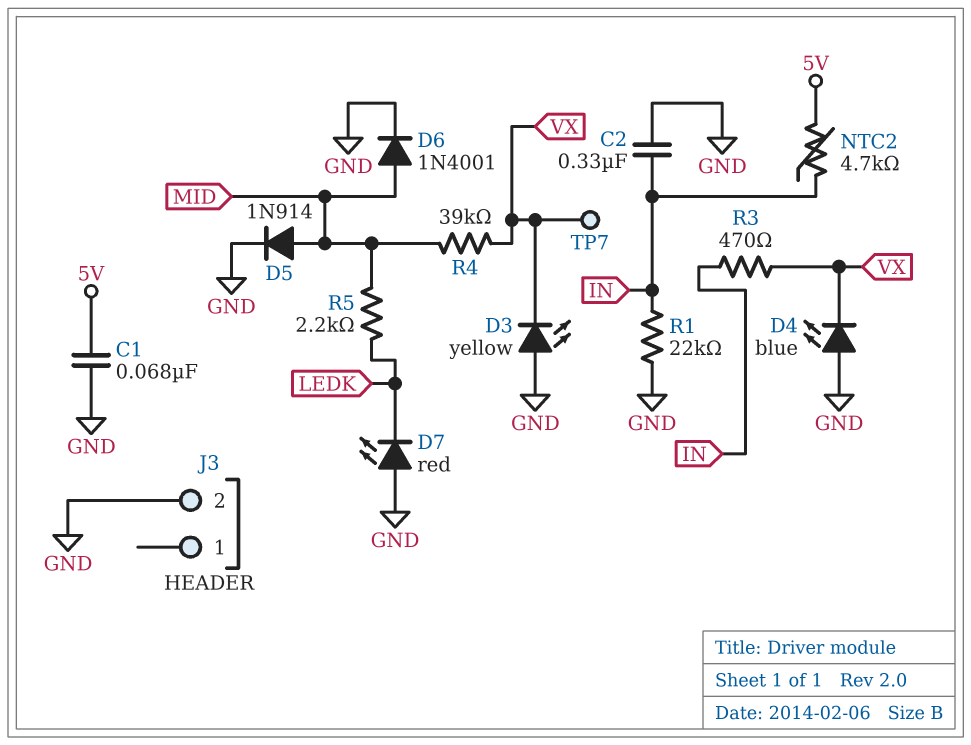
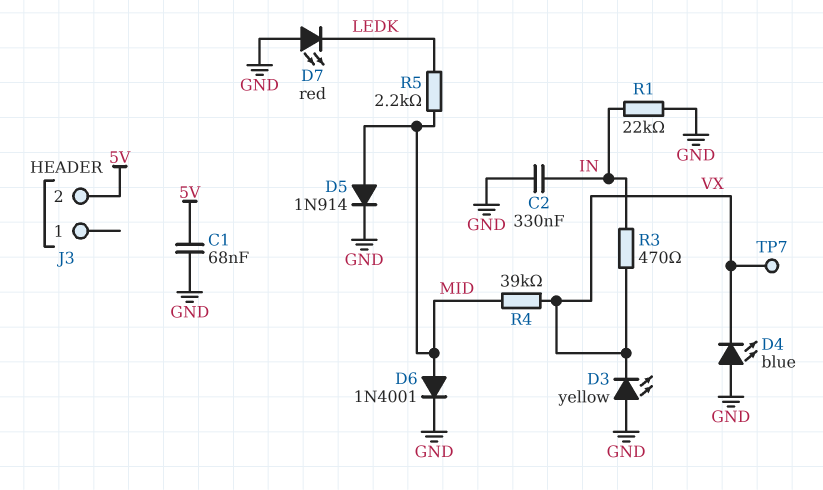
J3 pin 2: GND -> 5V
NTC2: 4.7k (5V, IN) -> none

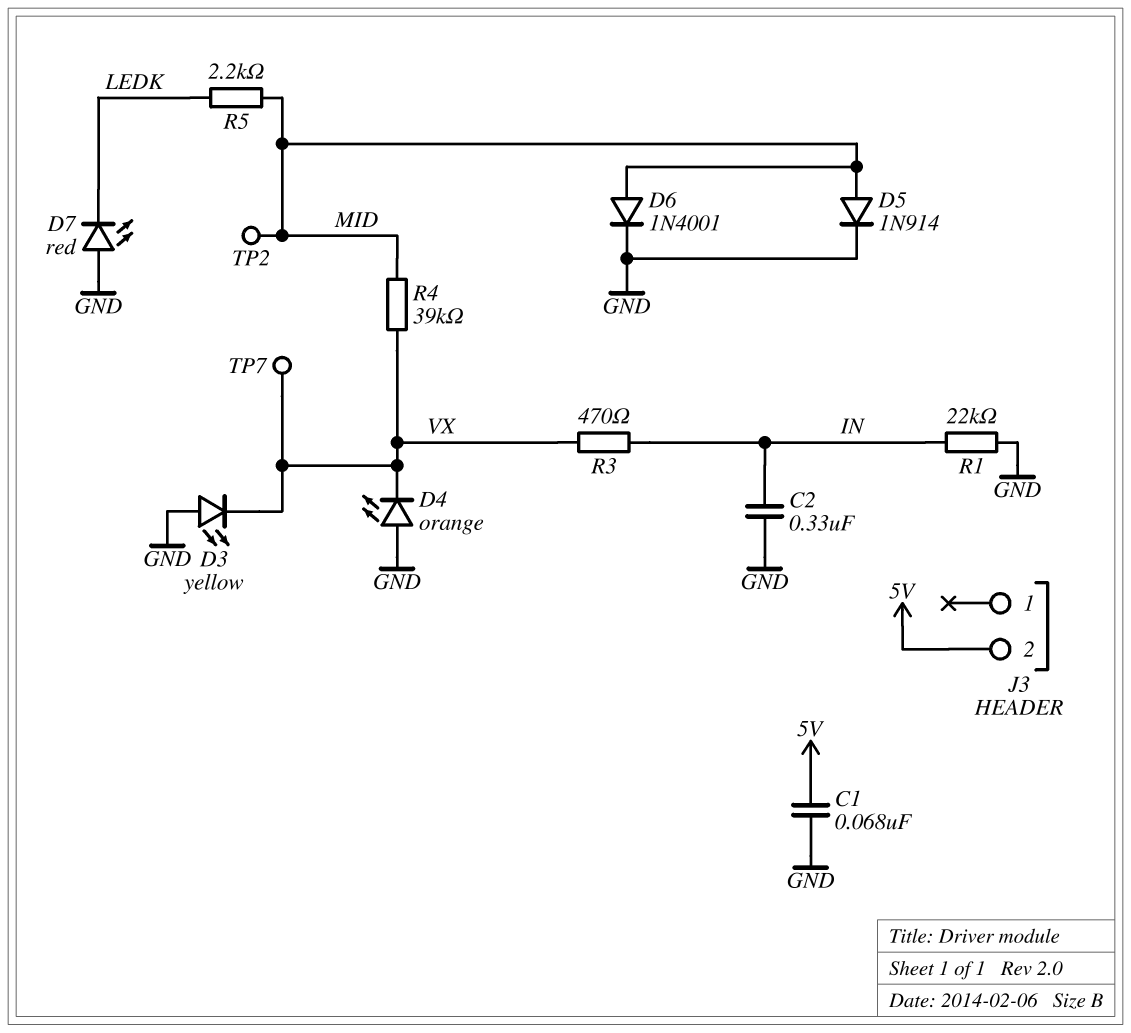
D4: LED blue (A GND, K VX) -> LED orange (A GND, K VX)
TP2: none -> test point (MID)

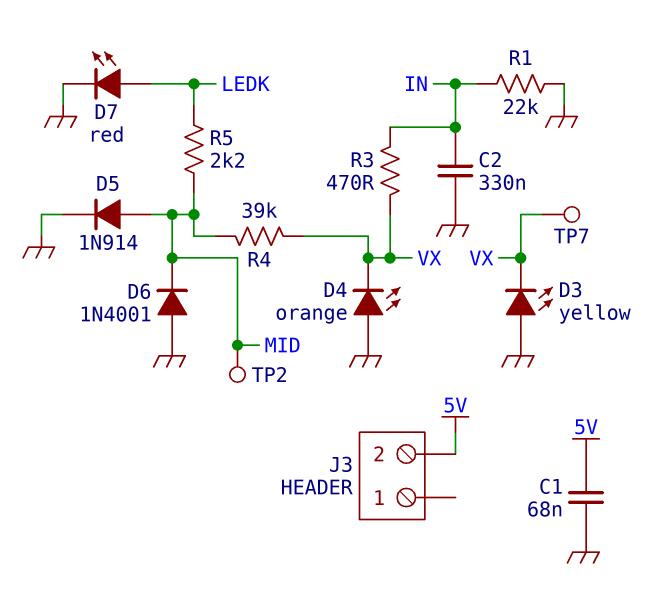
D6: diode 1N4001 (A MID, K GND) -> diode 1N4001 (A GND, K MID)
D7: LED red (A GND, K LEDK) -> LED red (A LEDK, K GND)

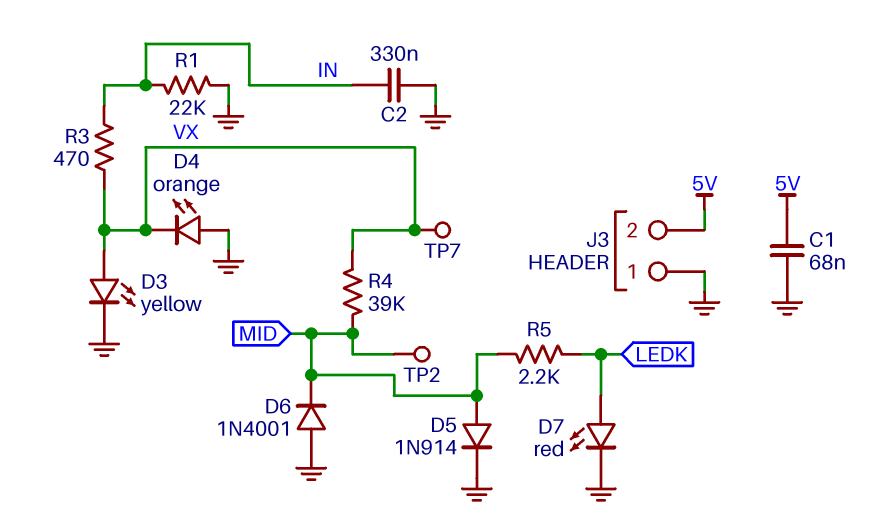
D3: LED yellow (A GND, K VX) -> LED yellow (A VX, K GND)
J3 pin 1: none -> GND

